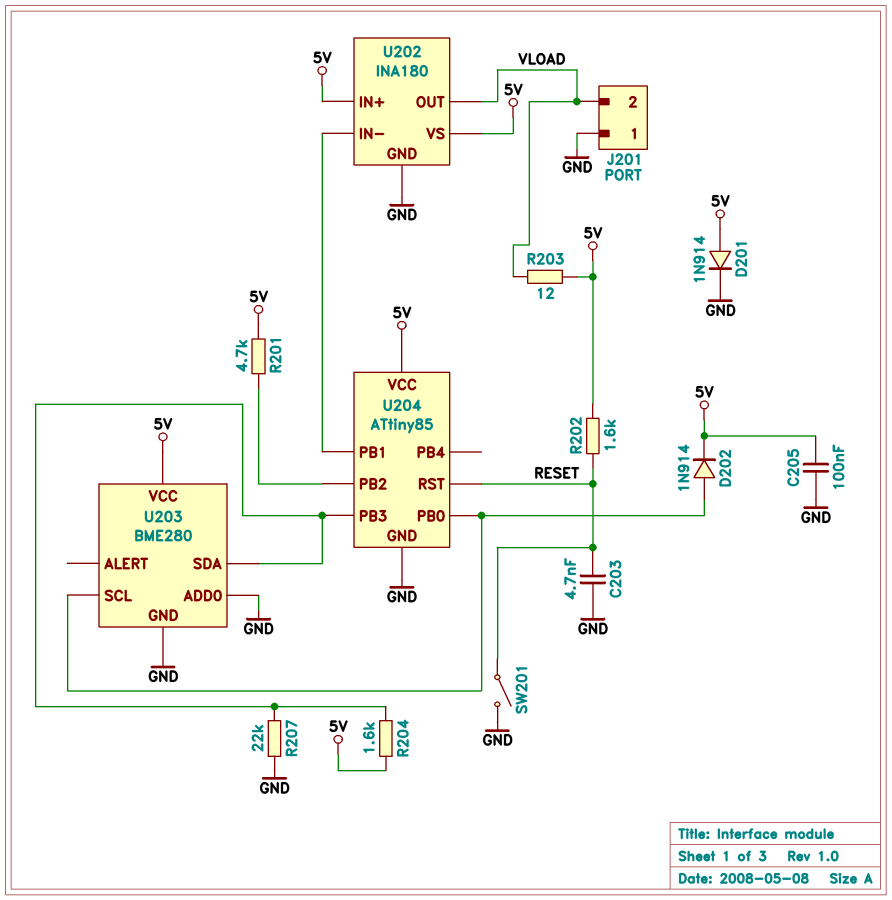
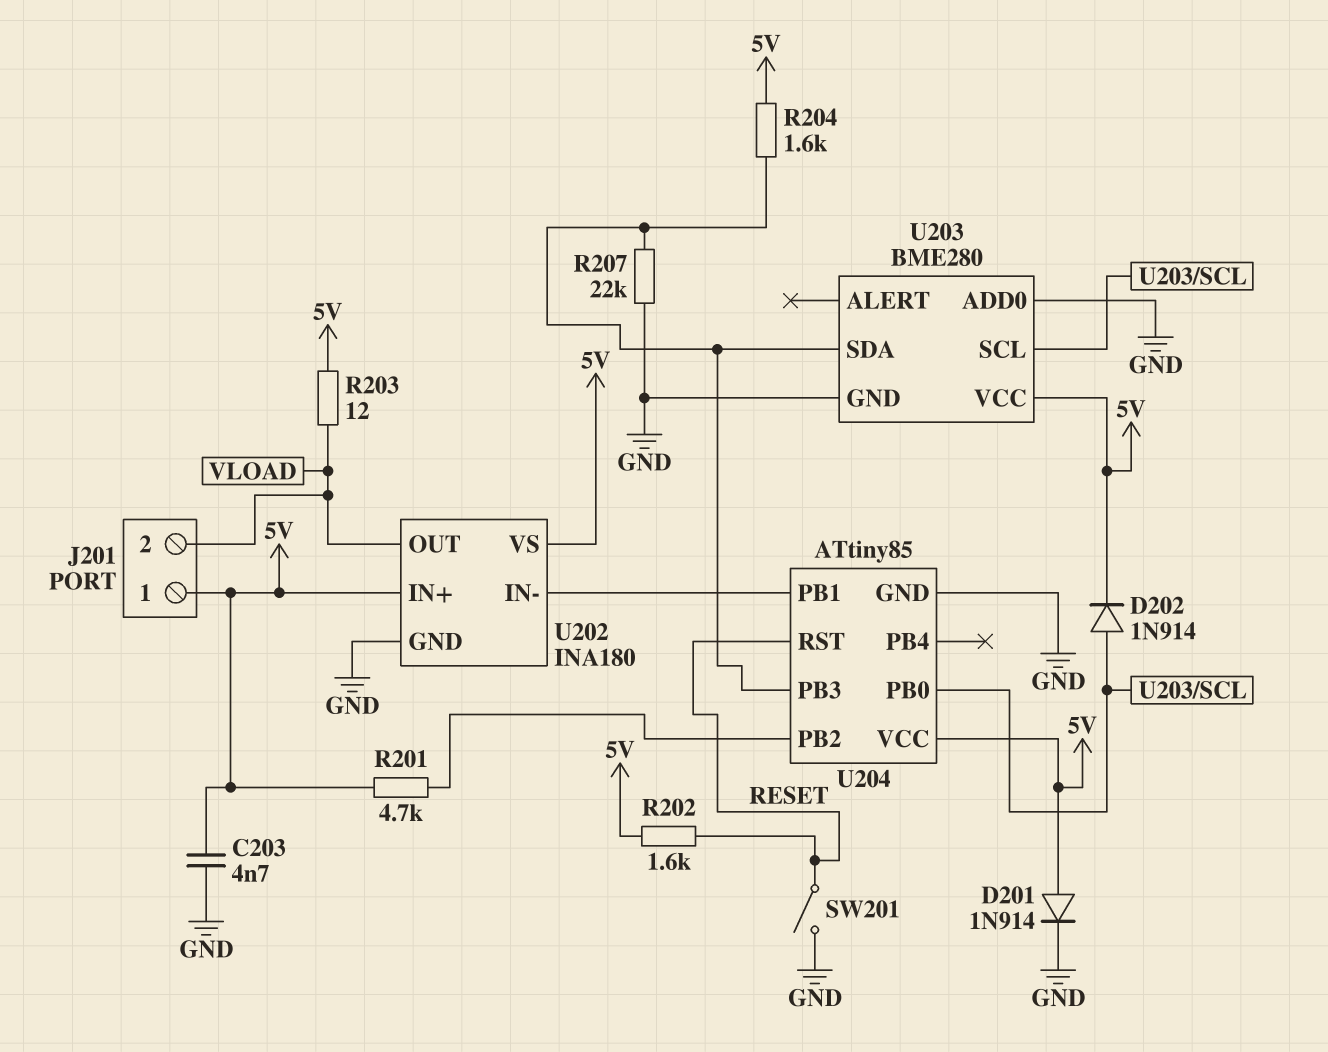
C203: 4.7nF (GND, RESET) -> 4.7nF (5V, GND)
C205: 100nF (5V, GND) -> none
J201 pin 1: GND -> 5V

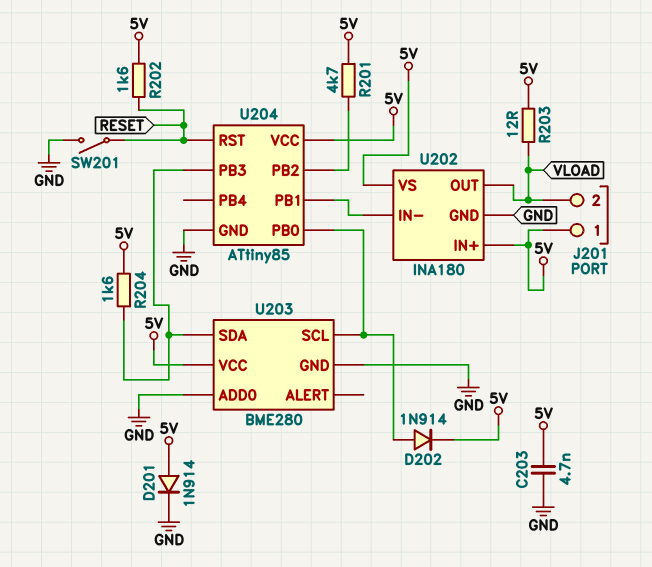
R207: 22k (GND, U203/SDA) -> none

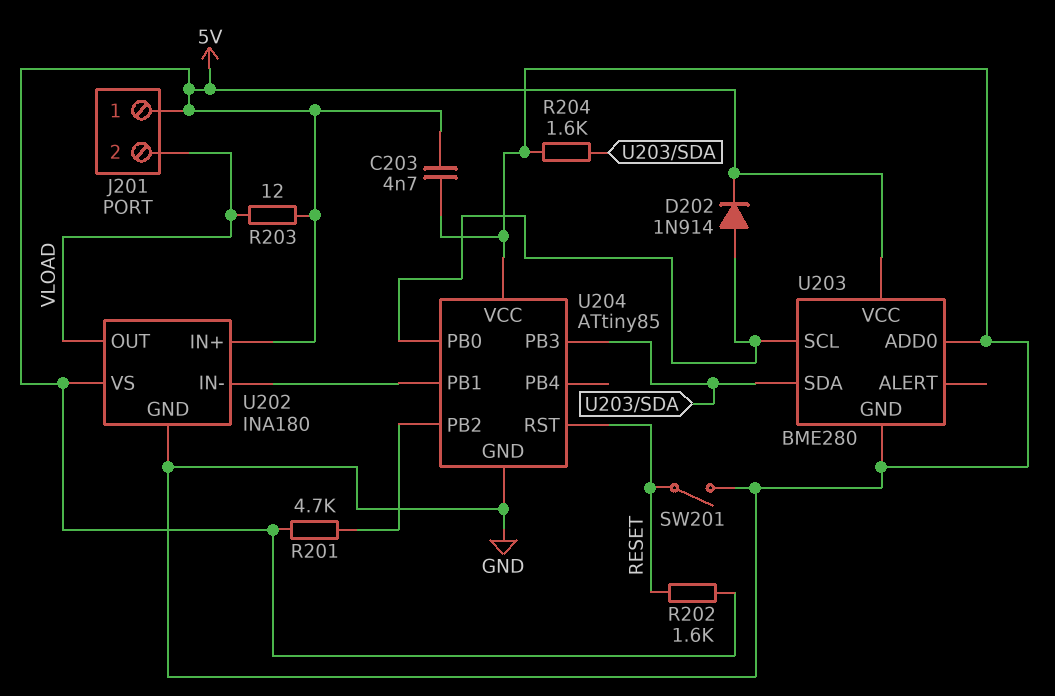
D201: diode 1N914 (A 5V, K GND) -> none
R204: 1.6k (5V, U203/SDA) -> 1.6k (GND, U203/SDA)
U204 pin VCC: 5V -> GND

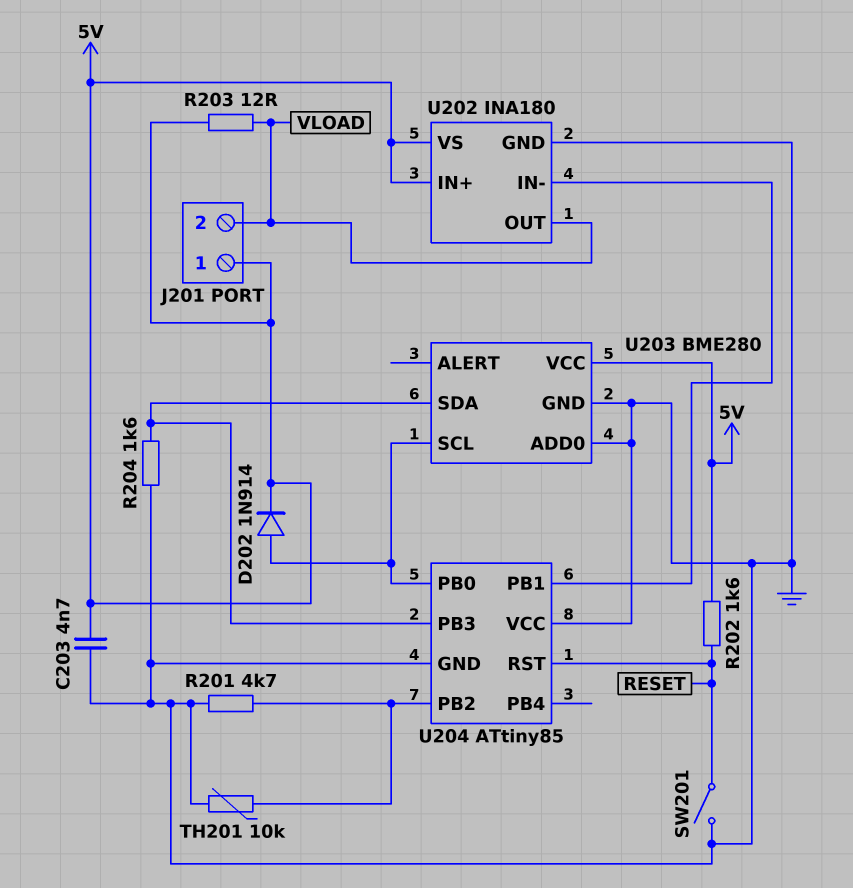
R201: 4.7k (5V, U204/PB2) -> 4.7k (GND, U204/PB2)
TH201: none -> 10k (GND, U204/PB2)

